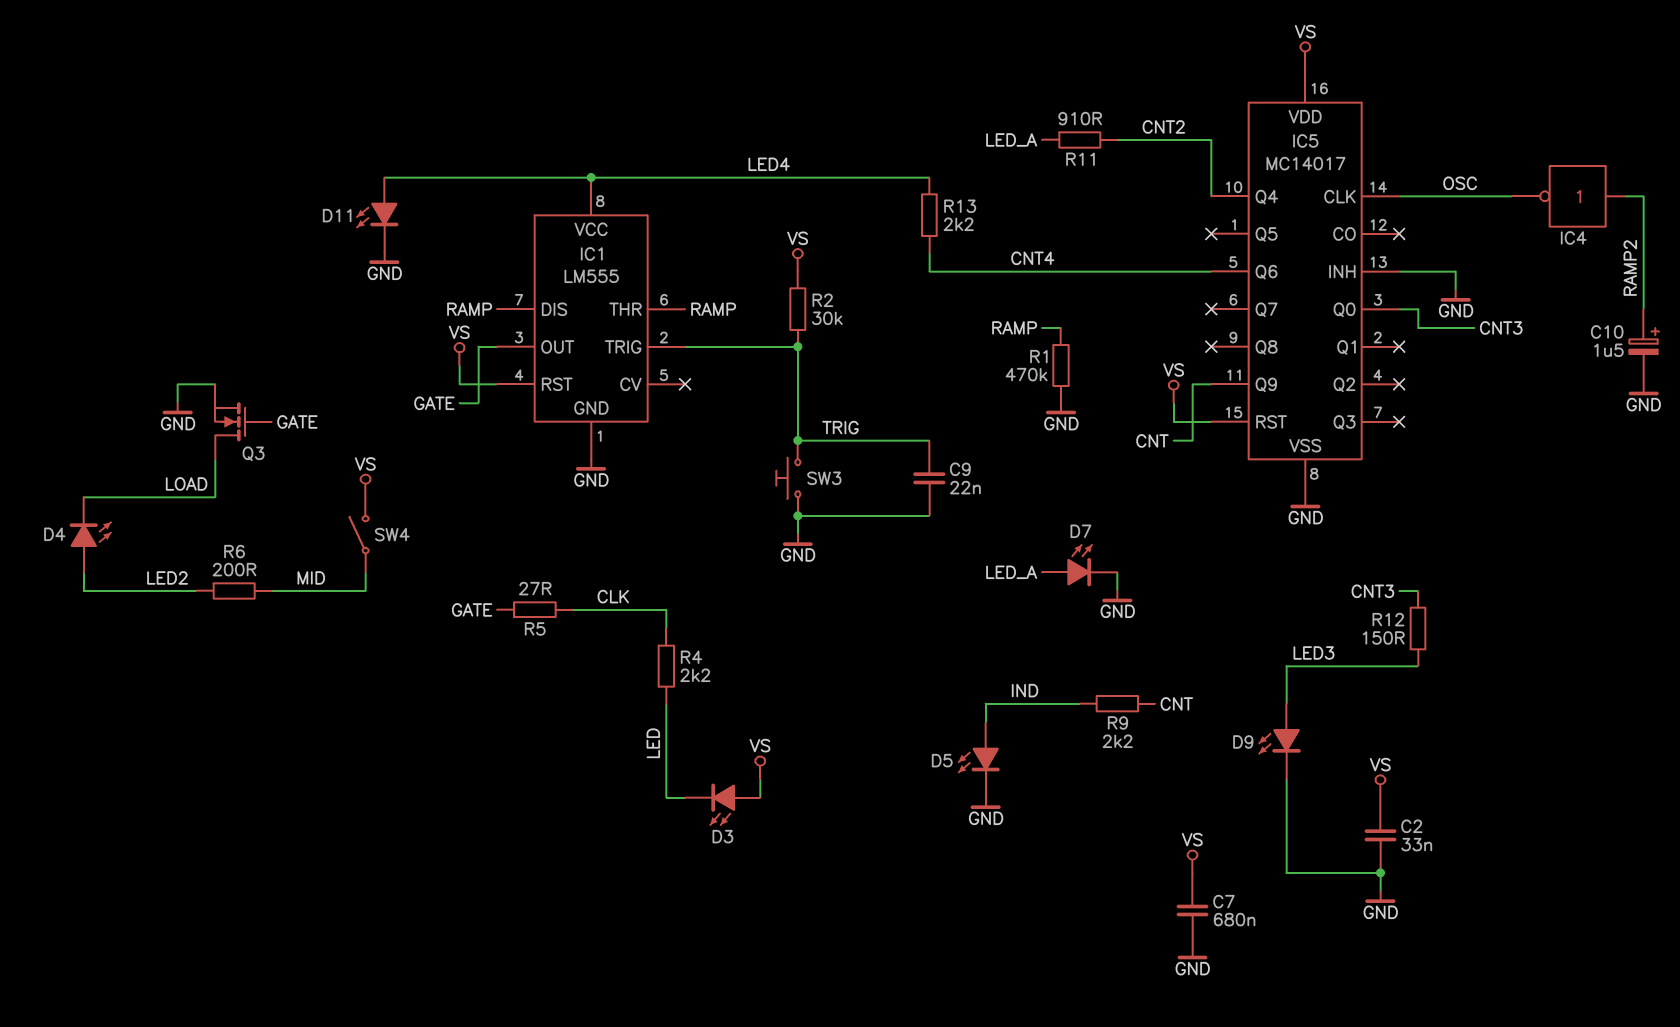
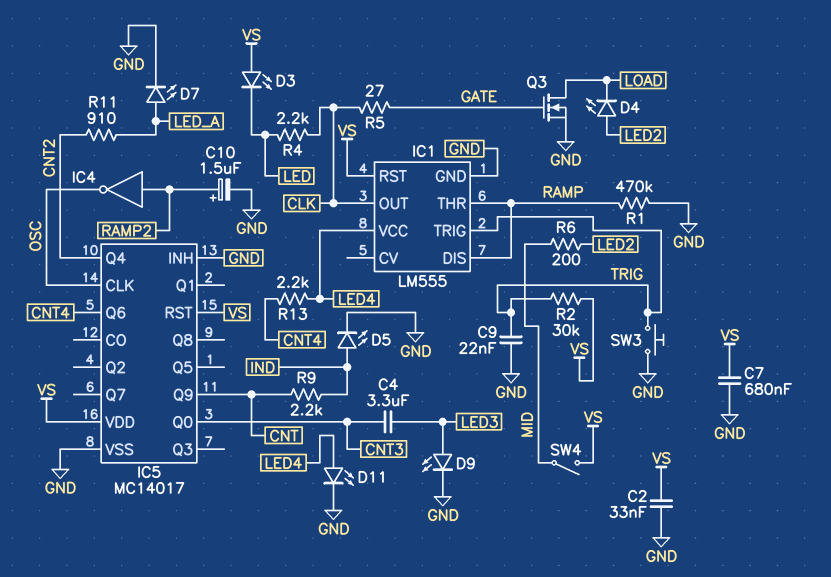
C4: none -> 3.3uF (CNT3, LED3)
IC1 pin OUT: GATE -> CLK
R12: 150 (CNT3, LED3) -> none

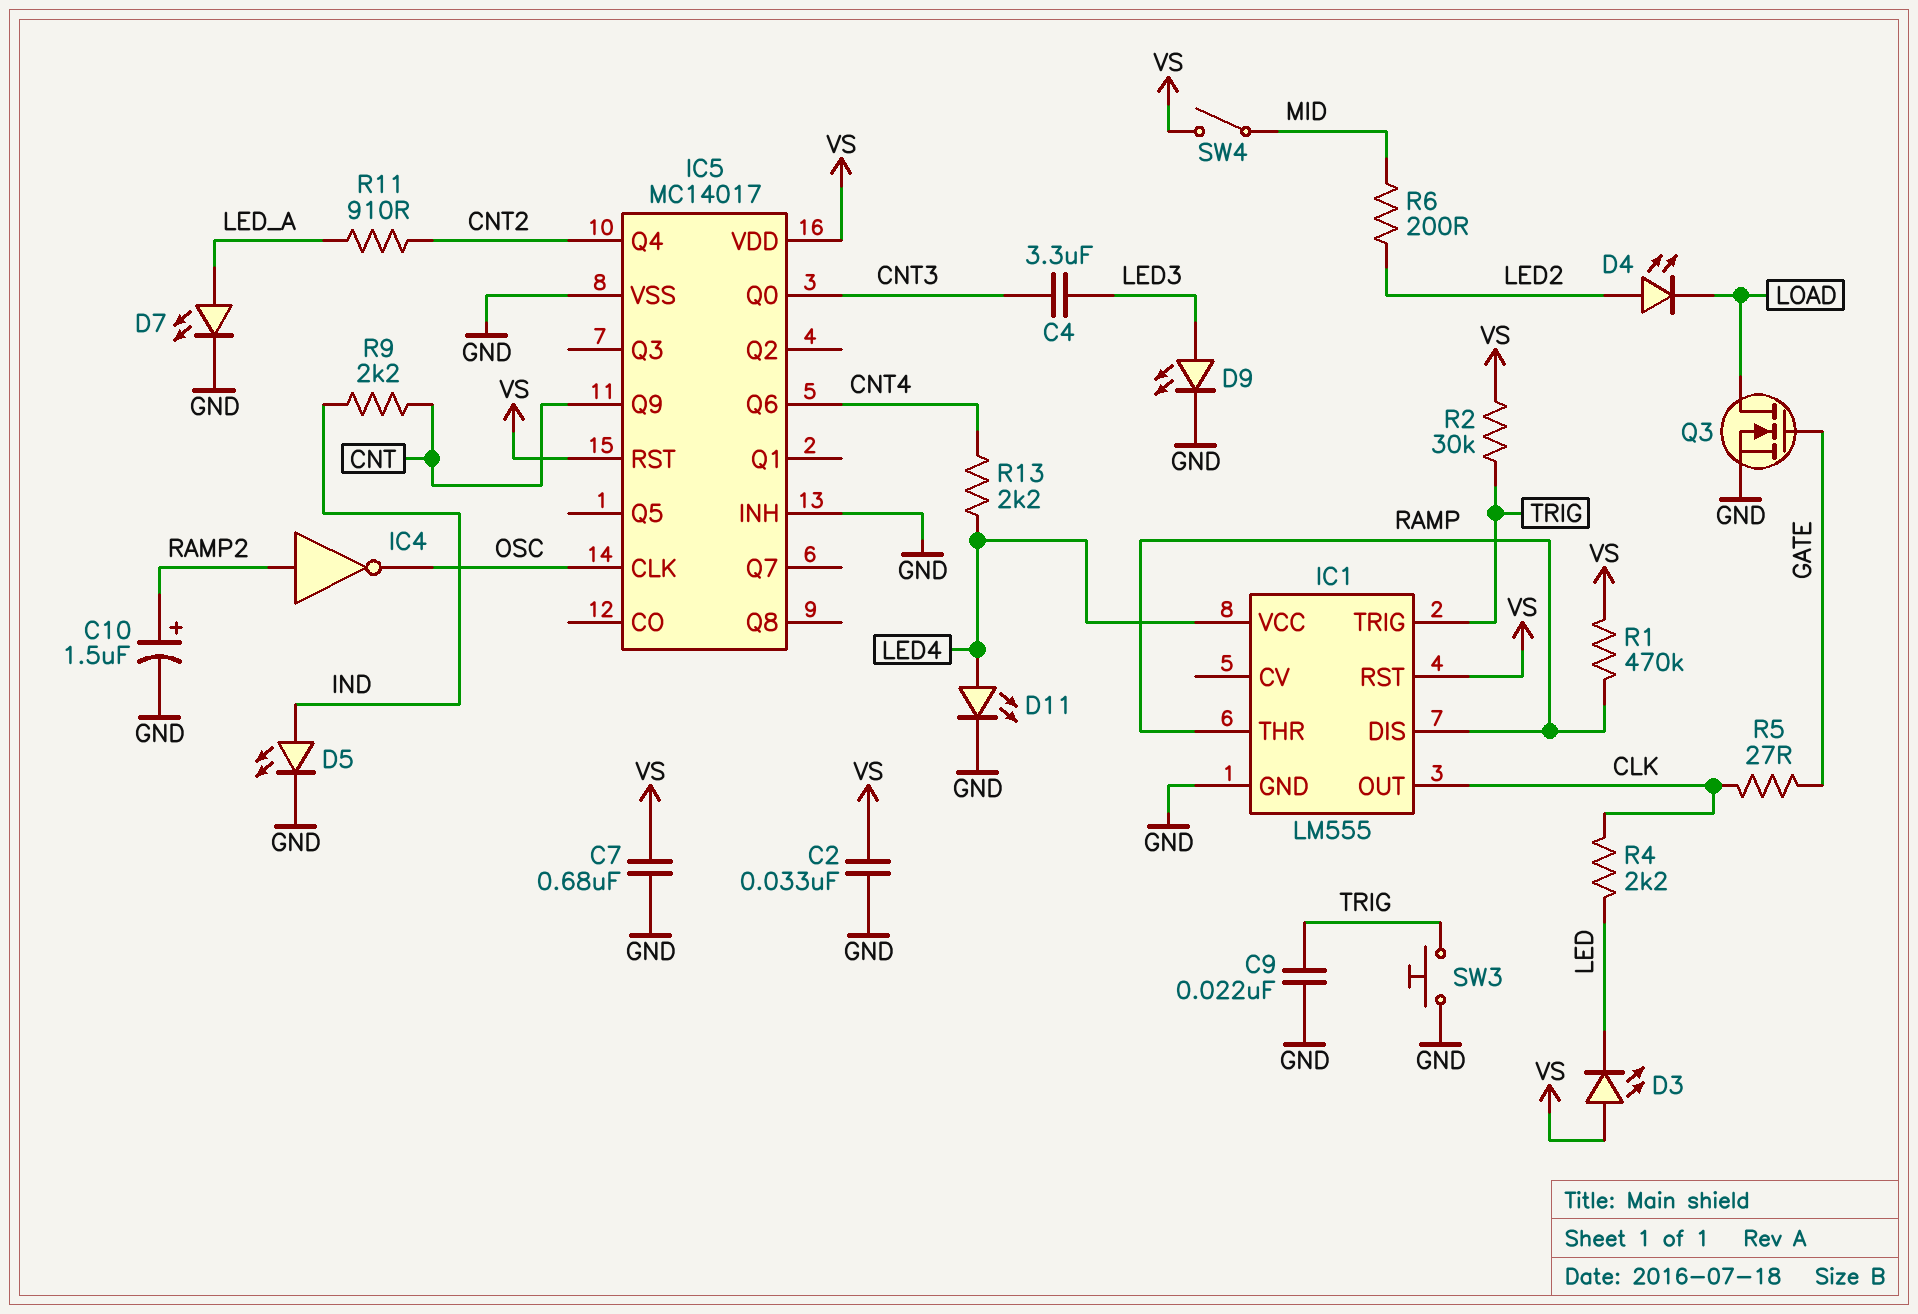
R1: 470k (GND, RAMP) -> 470k (RAMP, VS)

